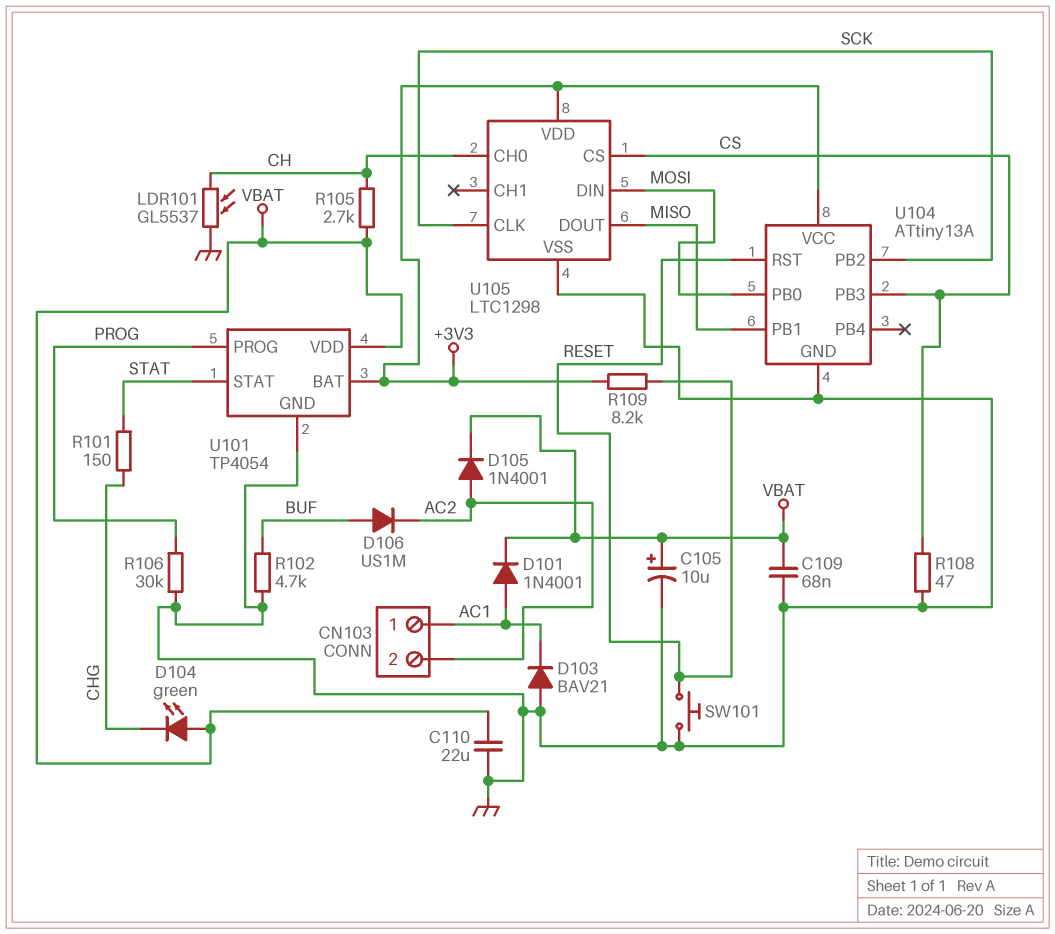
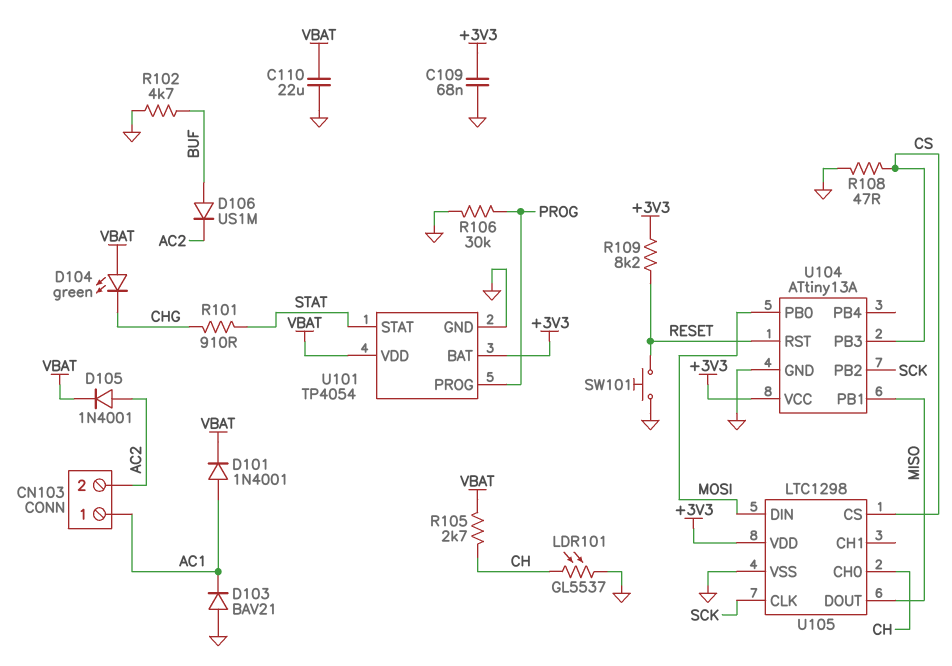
C105: 10uF (plus VBAT, minus GND) -> none
C109: 68nF (GND, VBAT) -> 68nF (+3V3, GND)
R101: 150 (CHG, STAT) -> 910 (CHG, STAT)

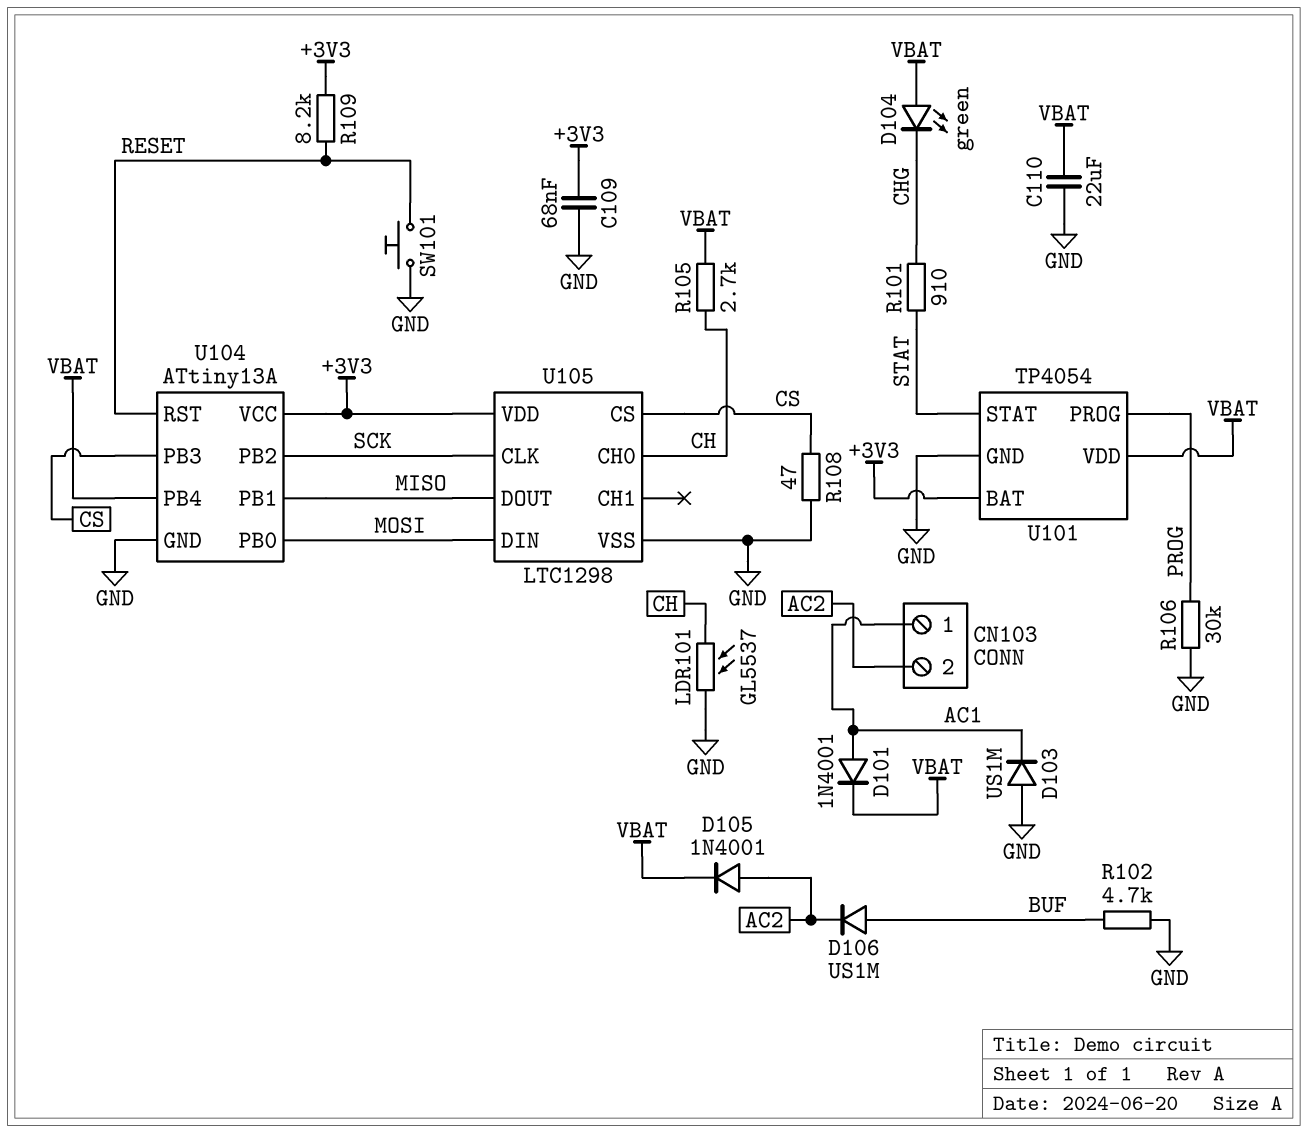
D103: diode BAV21 (A GND, K AC1) -> diode US1M (A GND, K AC1)
U104 pin PB4: none -> VBAT

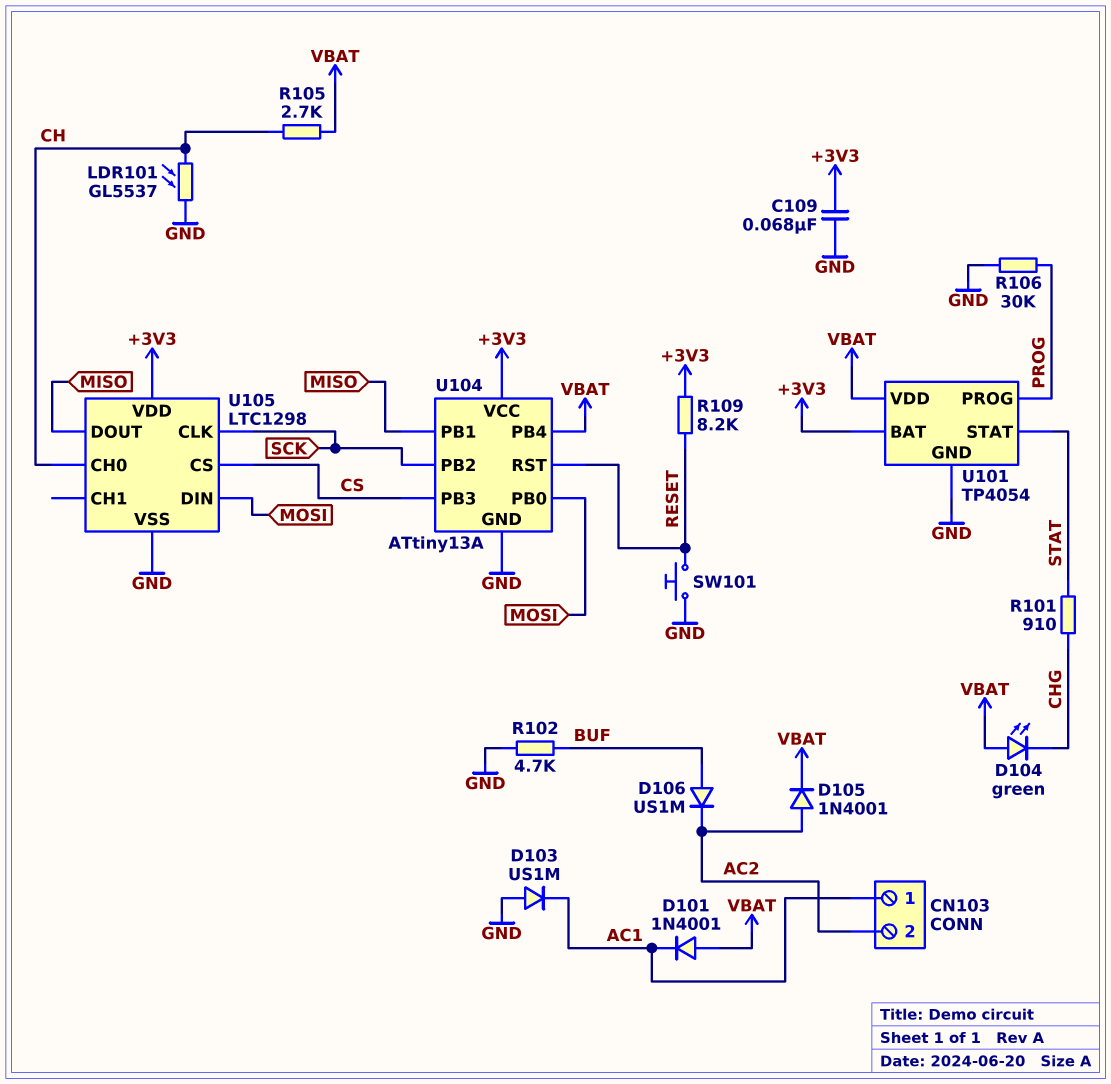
C110: 22uF (GND, VBAT) -> none
D101: diode 1N4001 (A AC1, K VBAT) -> diode 1N4001 (A VBAT, K AC1)
R108: 47 (CS, GND) -> none

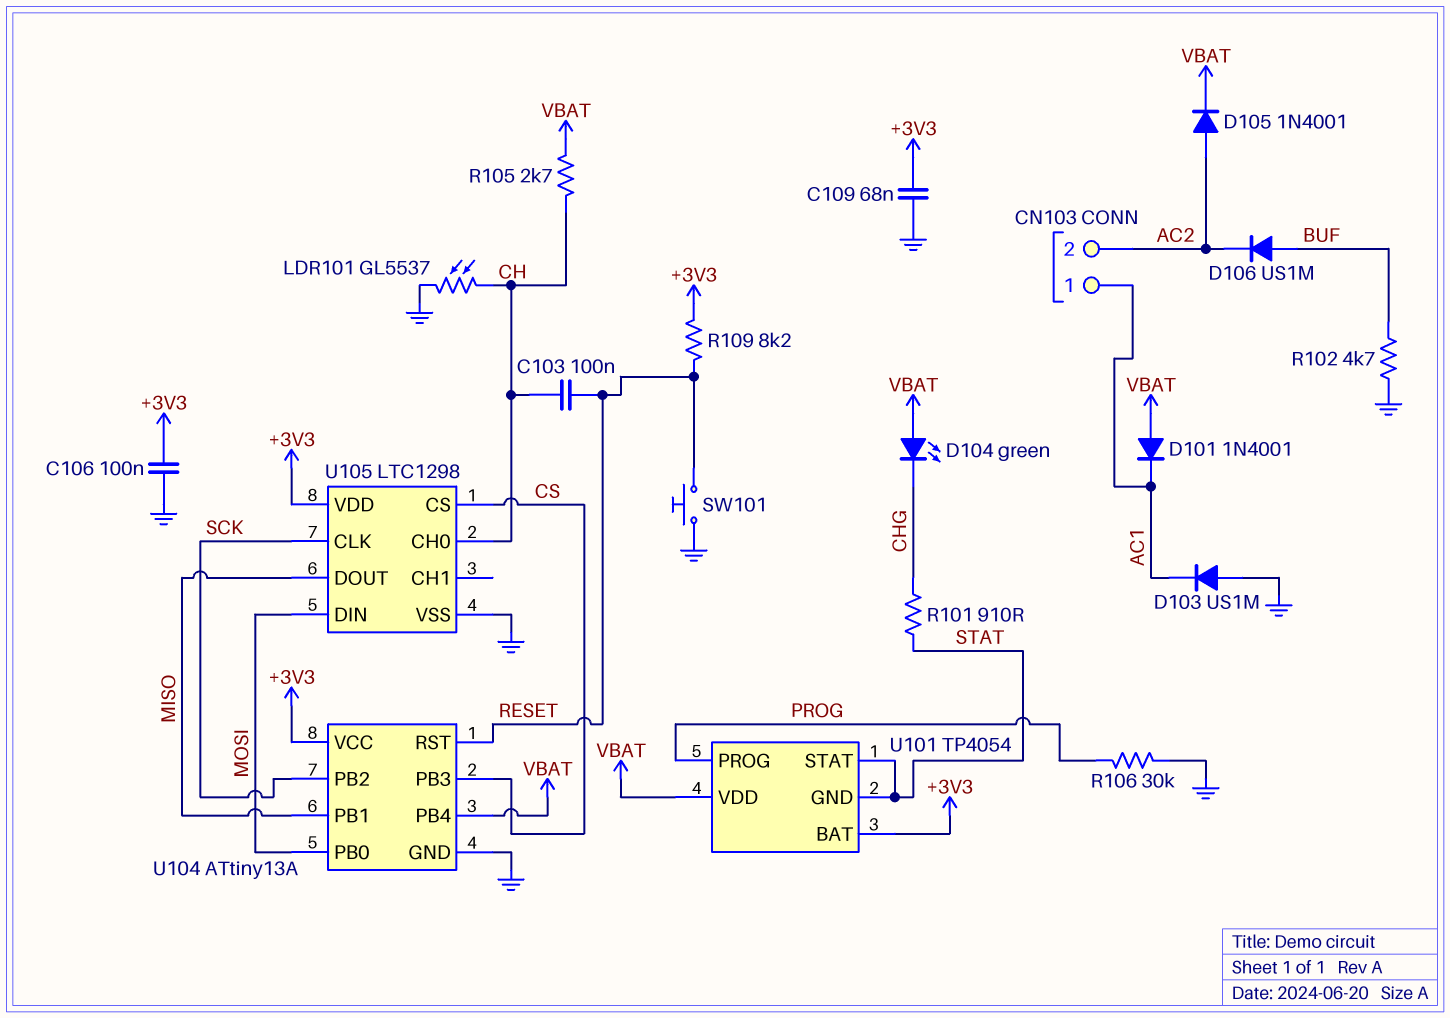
C103: none -> 100nF (CH, RESET)
C106: none -> 100nF (+3V3, GND)
U101 pin GND: GND -> STAT

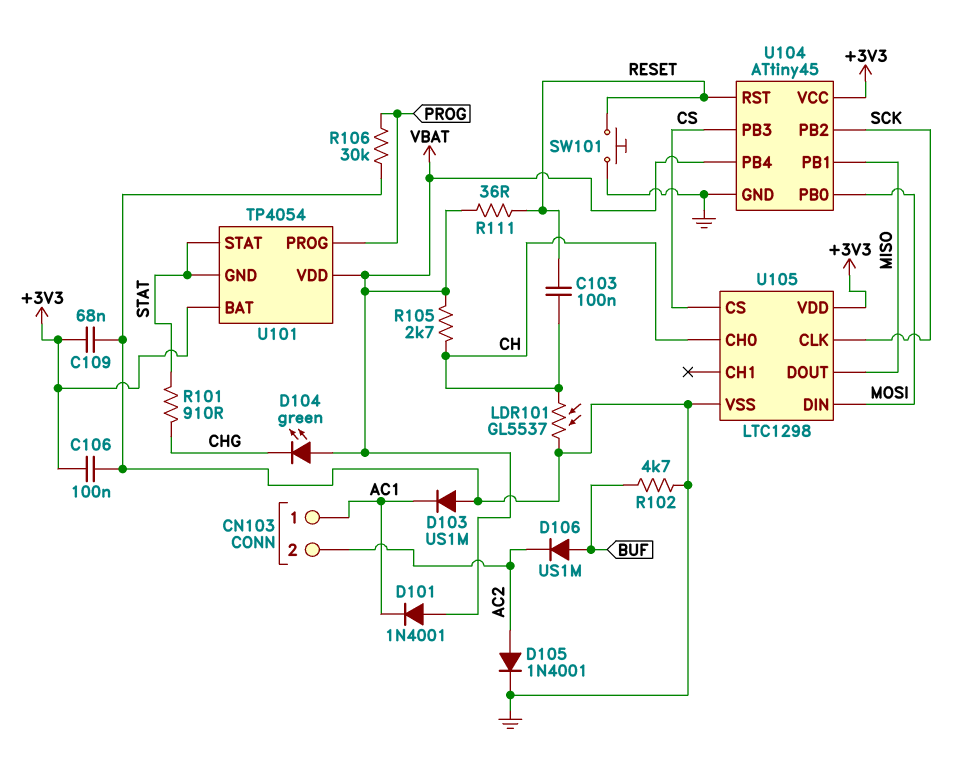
D105: diode 1N4001 (A AC2, K VBAT) -> diode 1N4001 (A AC2, K GND)
R109: 8.2k (+3V3, RESET) -> none
R111: none -> 36 (RESET, VBAT)
U104: ATtiny13A -> ATtiny45

